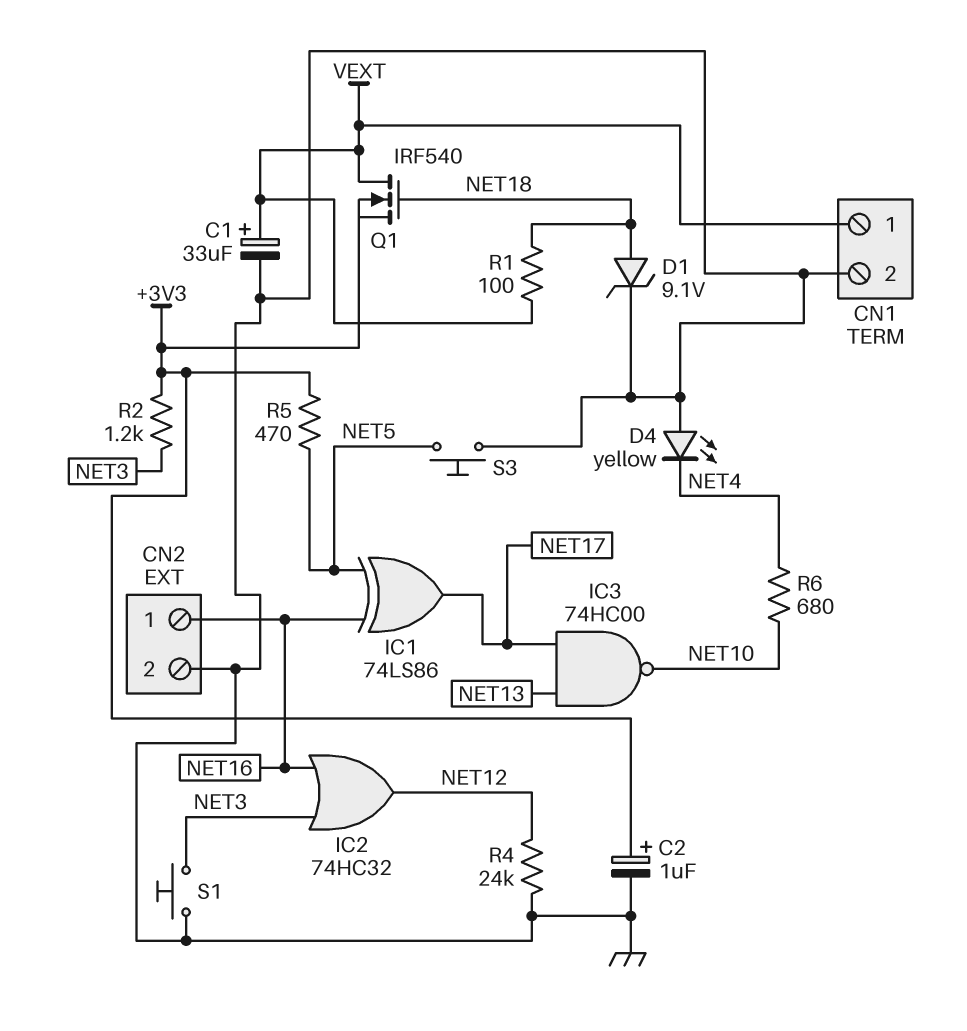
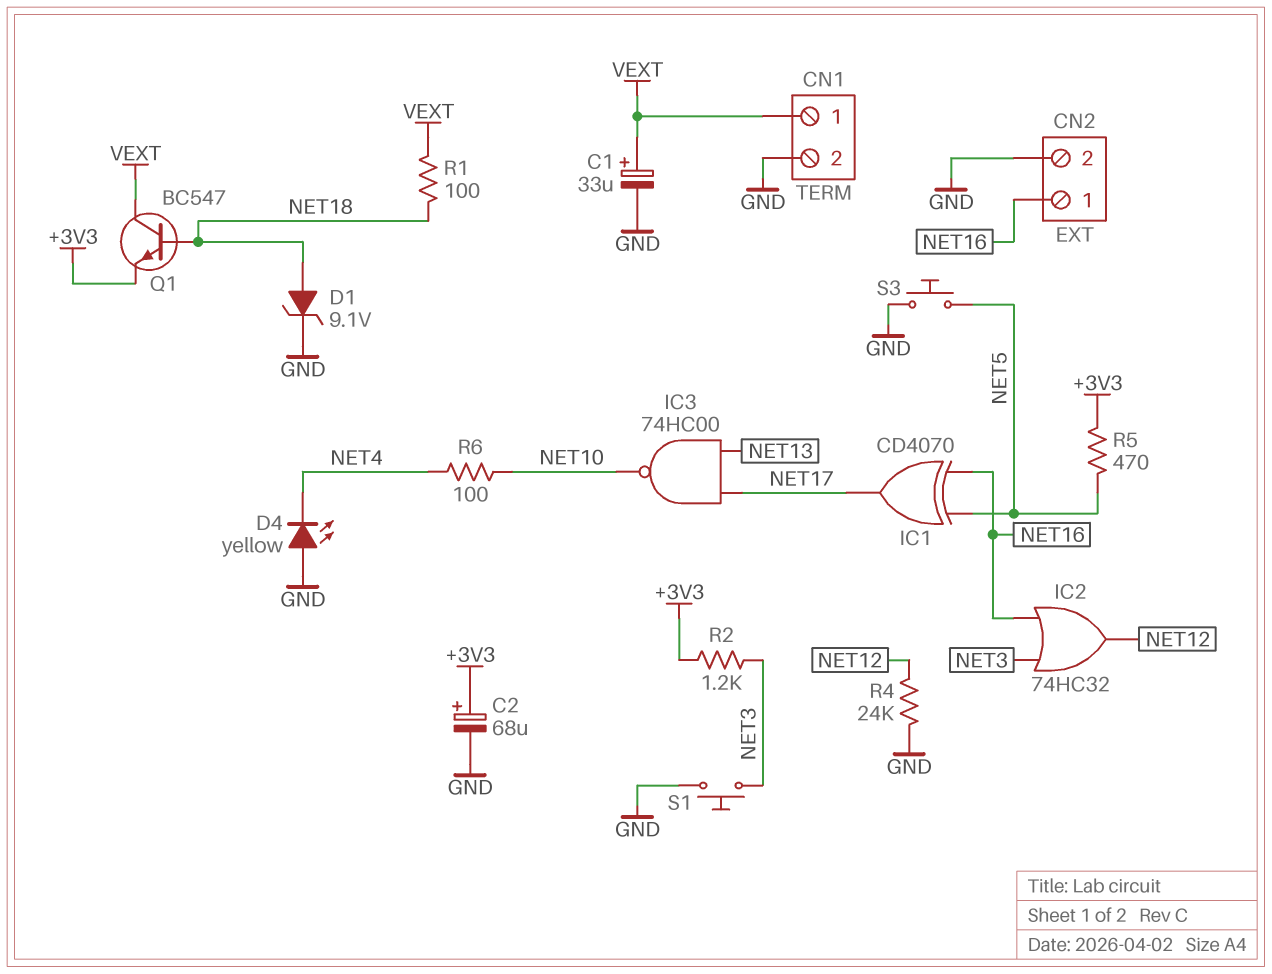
C2: 1uF (plus +3V3, minus GND) -> 68uF (plus +3V3, minus GND)
IC1: XOR 74LS86 (in NET5, in NET16, out NET17) -> XOR CD4070 (in NET5, in NET16, out NET17)
Q1: NMOS IRF540 (G NET18, D VEXT, S +3V3) -> NPN BC547 (B NET18, C VEXT, E +3V3)
R6: 680 (NET4, NET10) -> 100 (NET4, NET10)

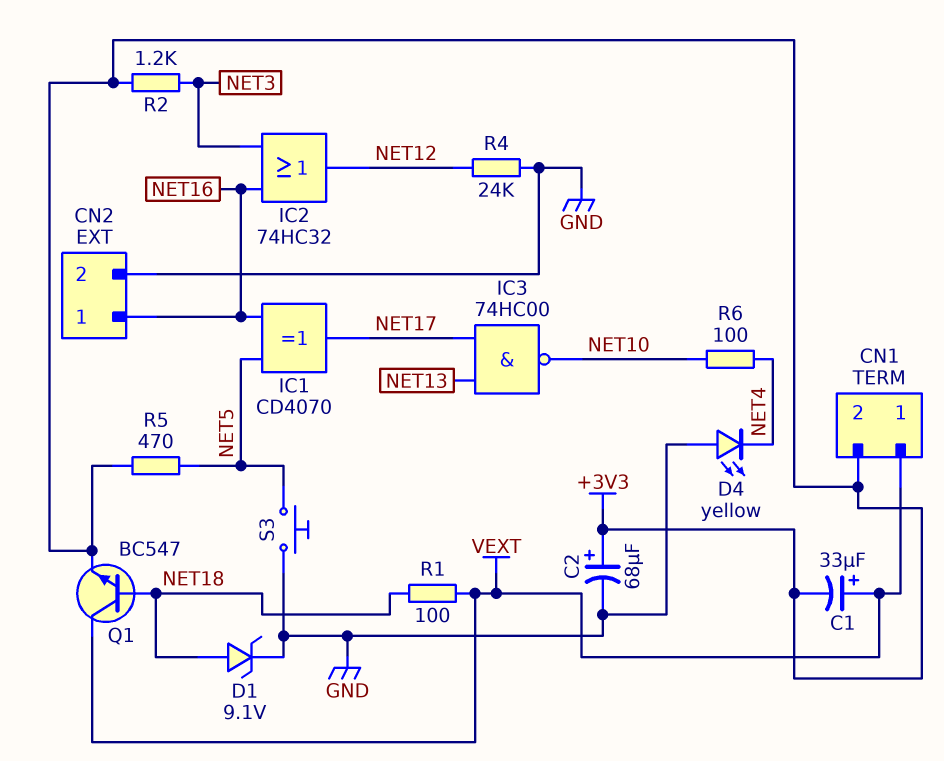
C1: 33uF (plus VEXT, minus GND) -> 33uF (plus VEXT, minus +3V3)
CN1 pin 2: GND -> +3V3
S1: button (GND, NET3) -> none

